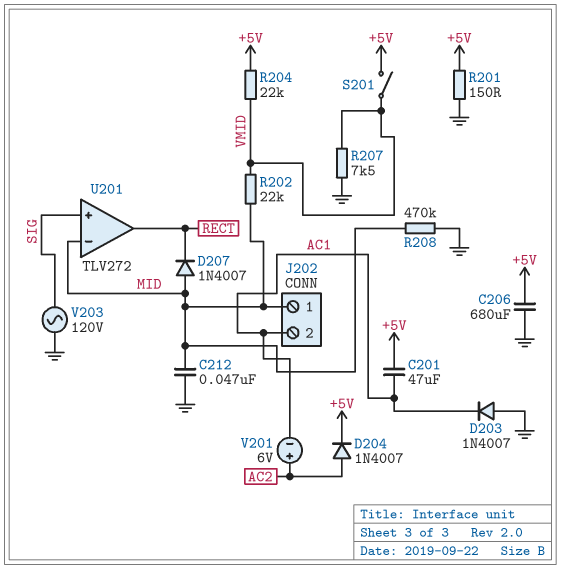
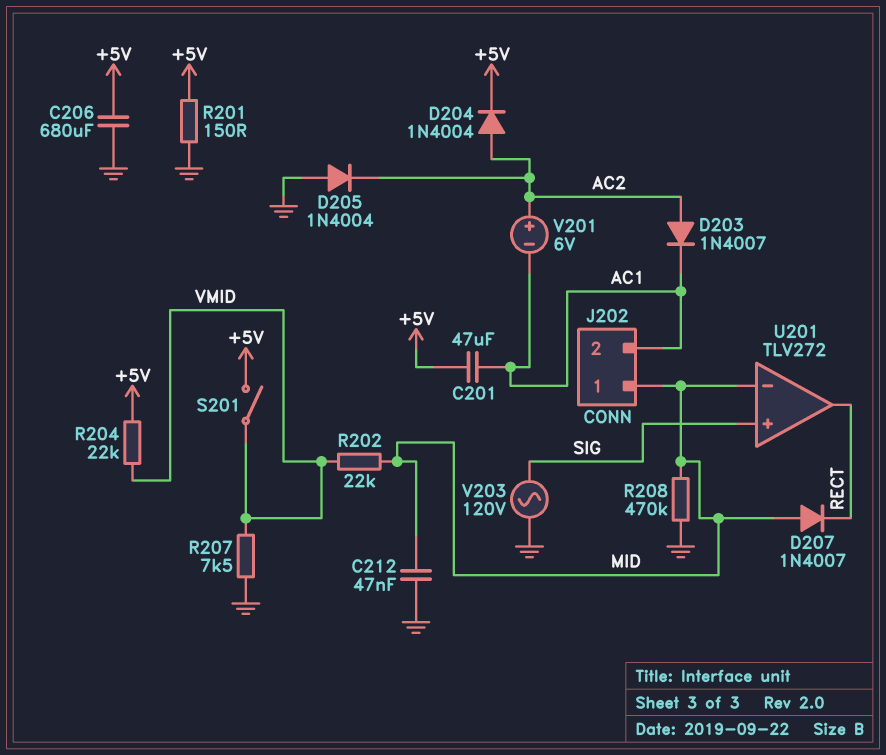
D203: diode 1N4007 (A GND, K AC1) -> diode 1N4007 (A AC2, K AC1)
D204: diode 1N4007 (A AC2, K +5V) -> diode 1N4004 (A AC2, K +5V)
D205: none -> diode 1N4004 (A GND, K AC2)

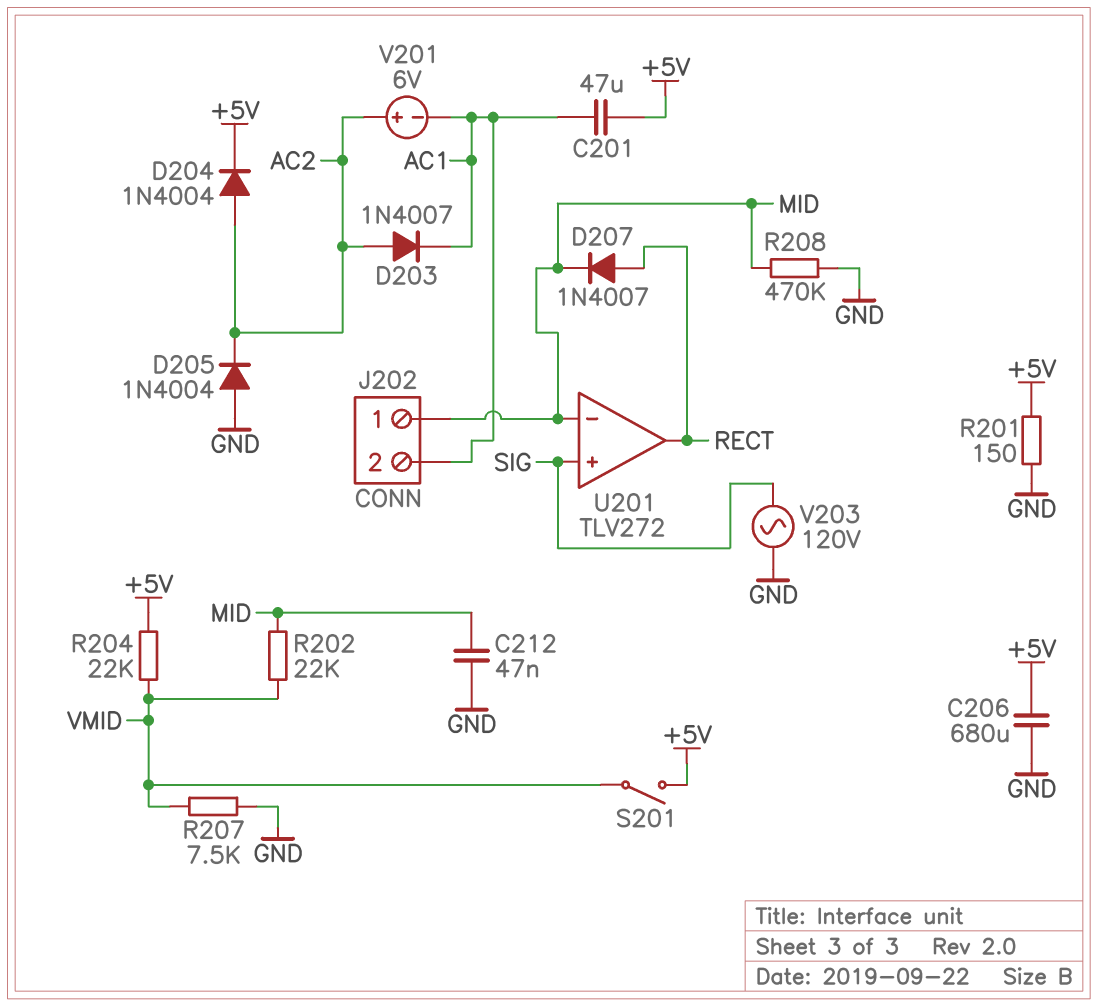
D207: diode 1N4007 (A MID, K RECT) -> diode 1N4007 (A RECT, K MID)

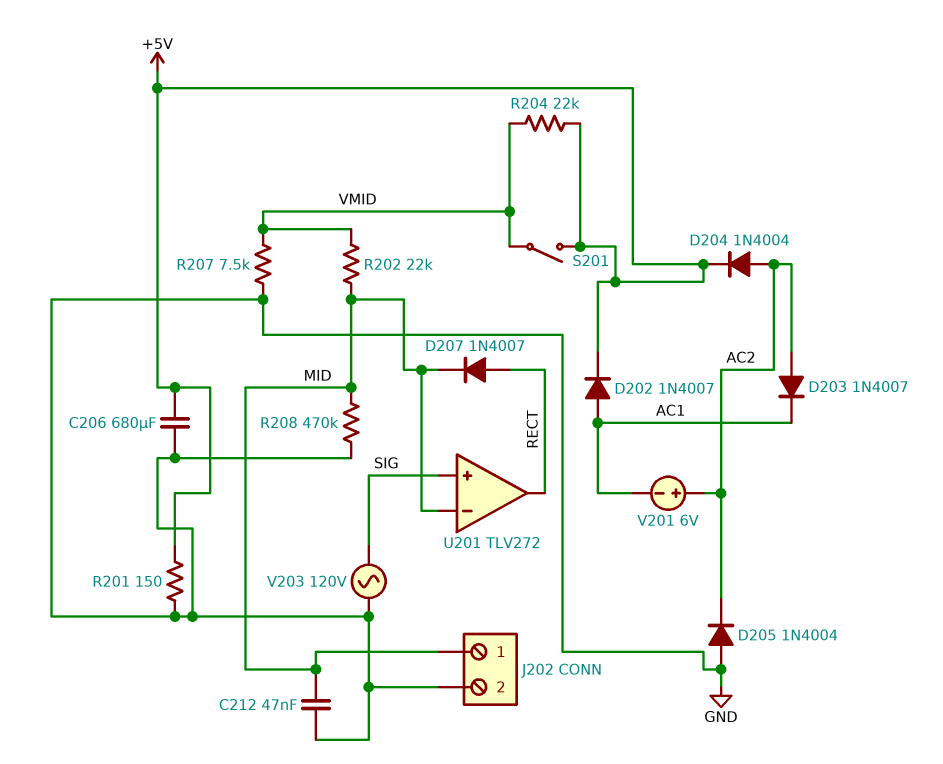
C201: 47uF (+5V, AC1) -> none
D202: none -> diode 1N4007 (A AC1, K +5V)
J202 pin 2: AC1 -> GND

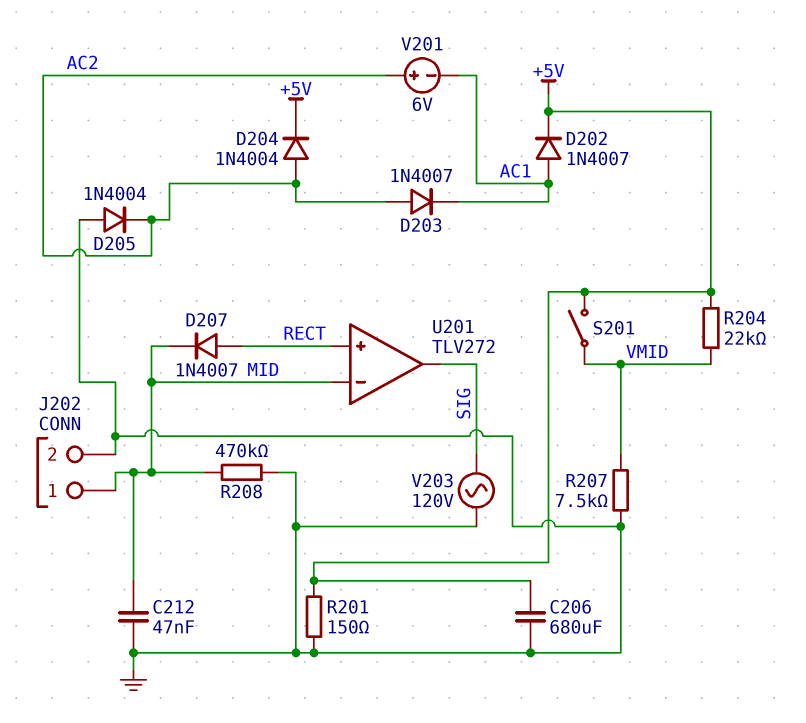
R202: 22k (MID, VMID) -> none
U201 pin in+: SIG -> RECT
U201 pin out: RECT -> SIG

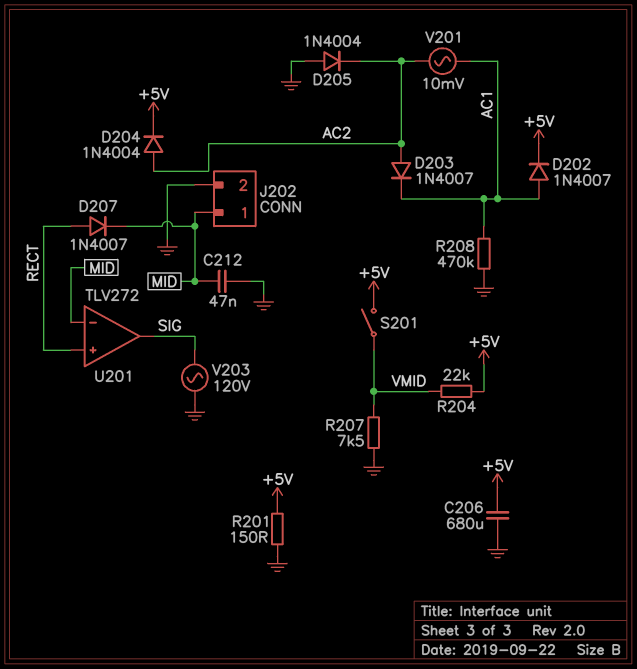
R208: 470k (GND, MID) -> 470k (AC1, GND)
V201: 6V (plus AC2, minus AC1) -> AC 10mV (AC1, AC2)

